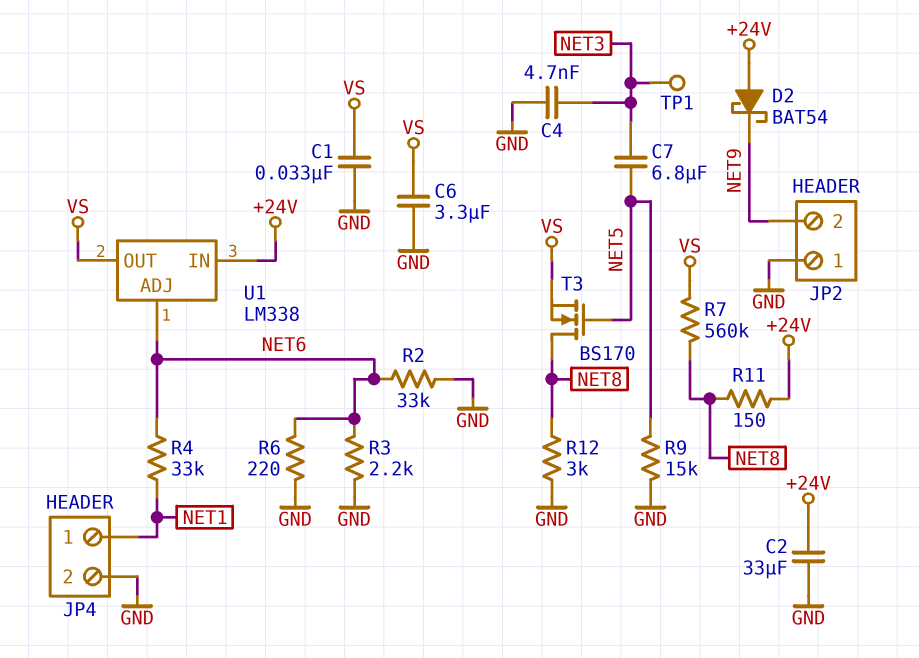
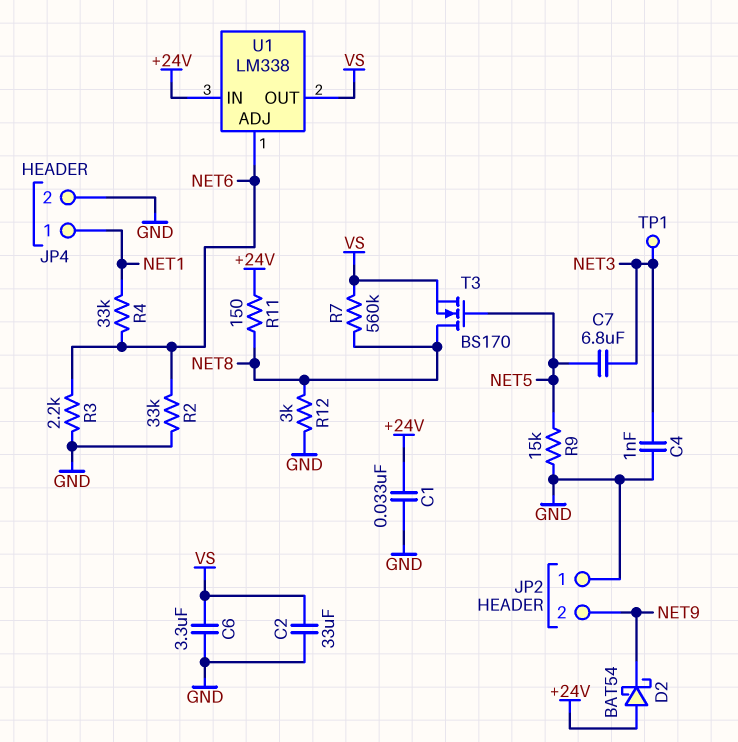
C1: 33nF (GND, VS) -> 33nF (+24V, GND)
C2: 33uF (+24V, GND) -> 33uF (GND, VS)
C4: 4.7nF (GND, NET3) -> 1nF (GND, NET3)
R6: 220 (GND, NET6) -> none

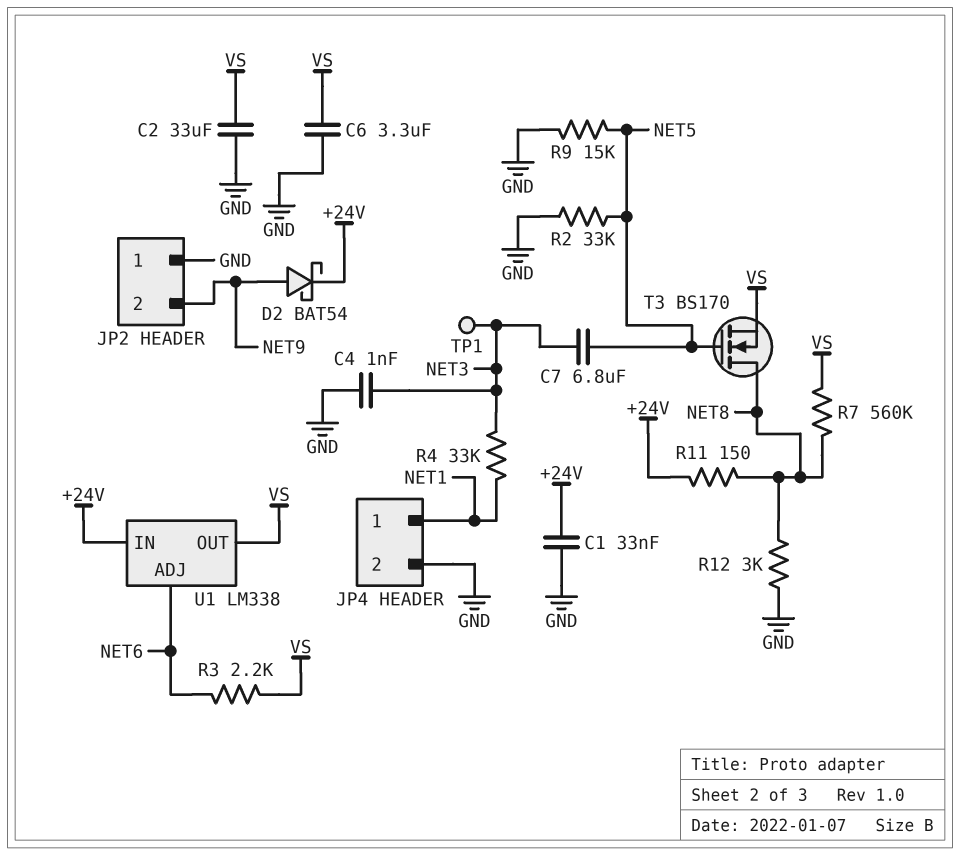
D2: schottky BAT54 (A +24V, K NET9) -> schottky BAT54 (A NET9, K +24V)
R2: 33k (GND, NET6) -> 33k (GND, NET5)
R3: 2.2k (GND, NET6) -> 2.2k (NET6, VS)
R4: 33k (NET1, NET6) -> 33k (NET1, NET3)

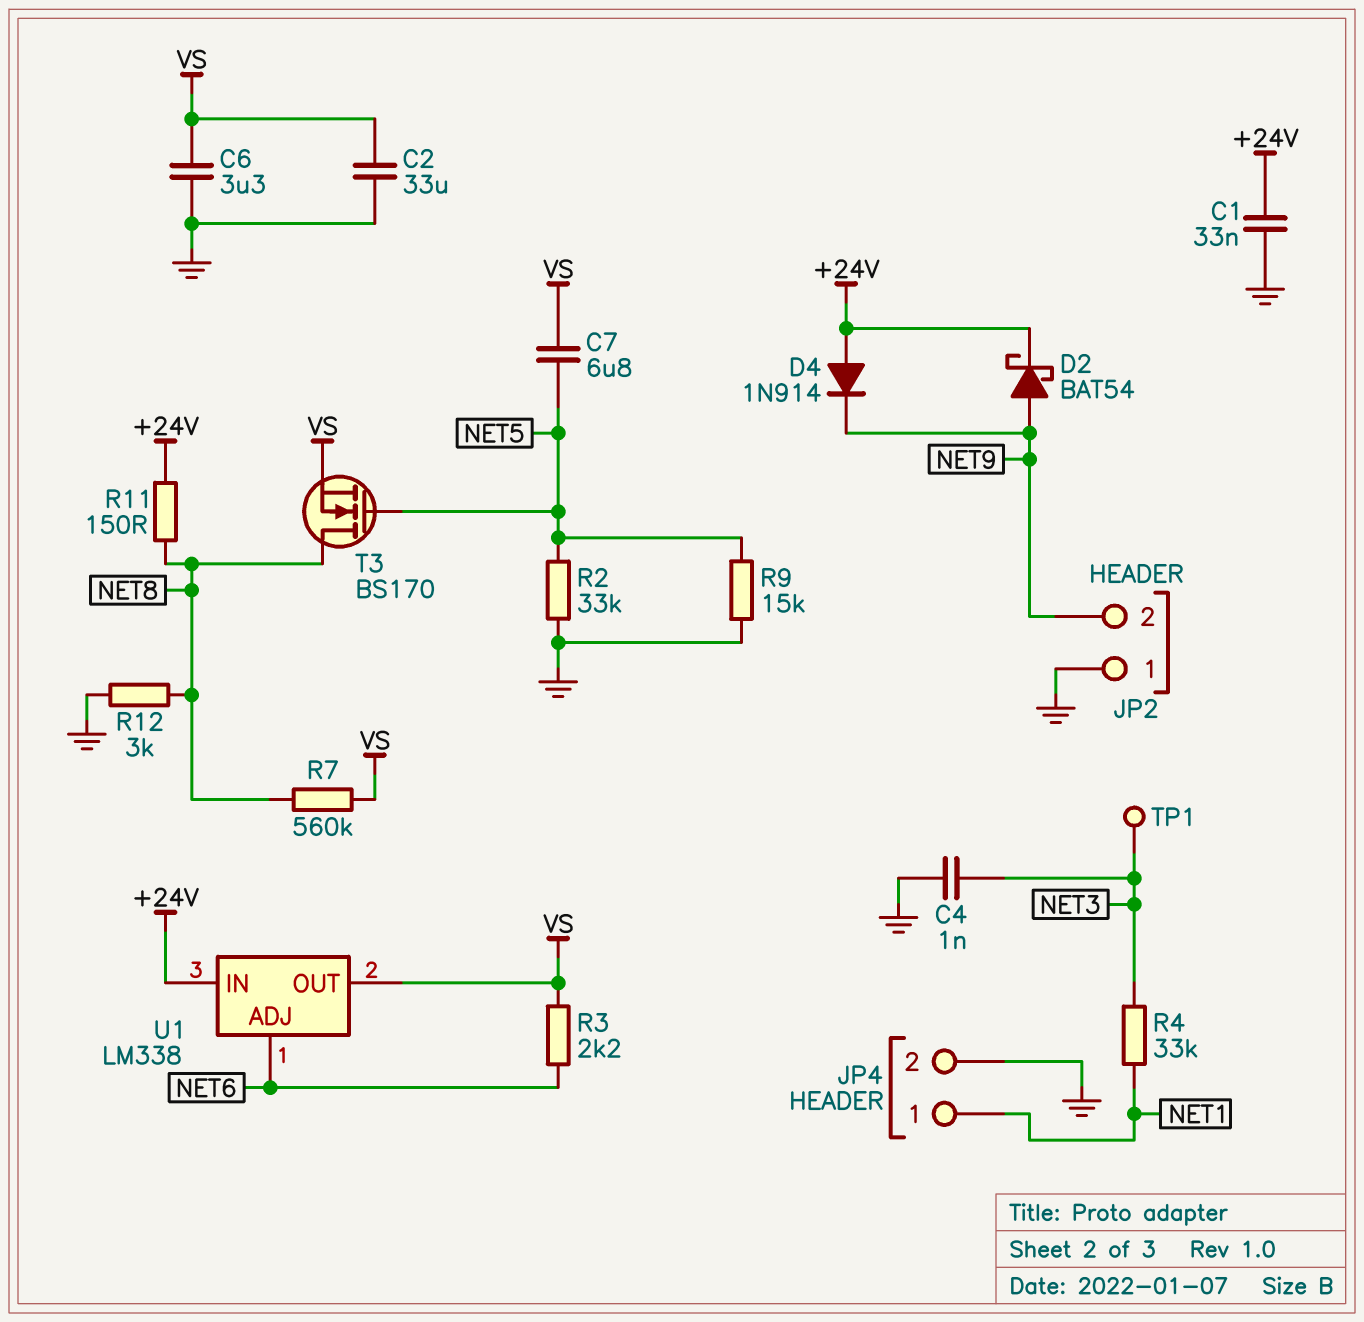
C7: 6.8uF (NET3, NET5) -> 6.8uF (NET5, VS)
D4: none -> diode 1N914 (A +24V, K NET9)

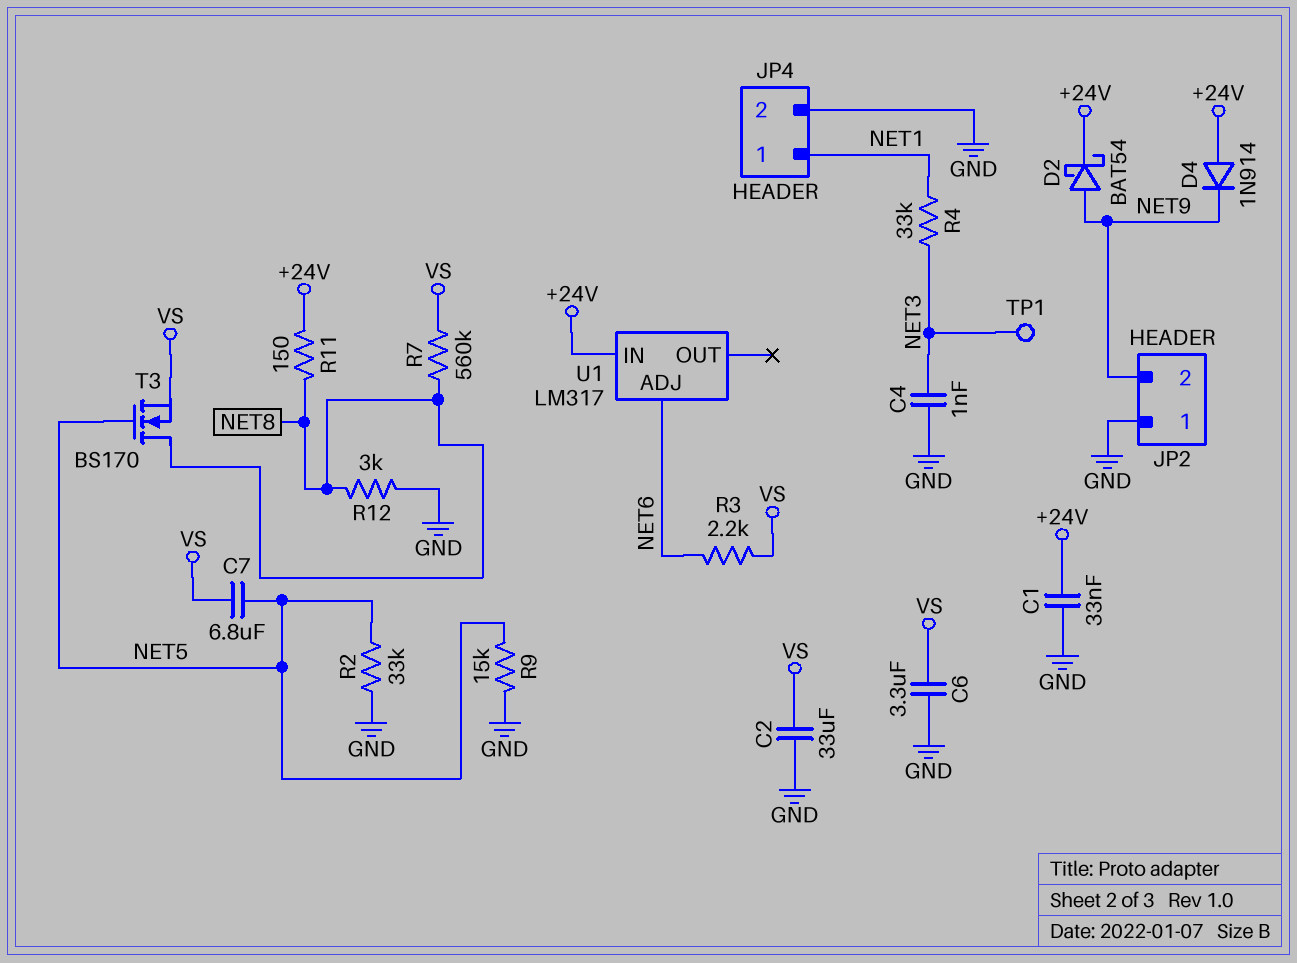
U1: LM338 -> LM317
U1 pin OUT: VS -> none

